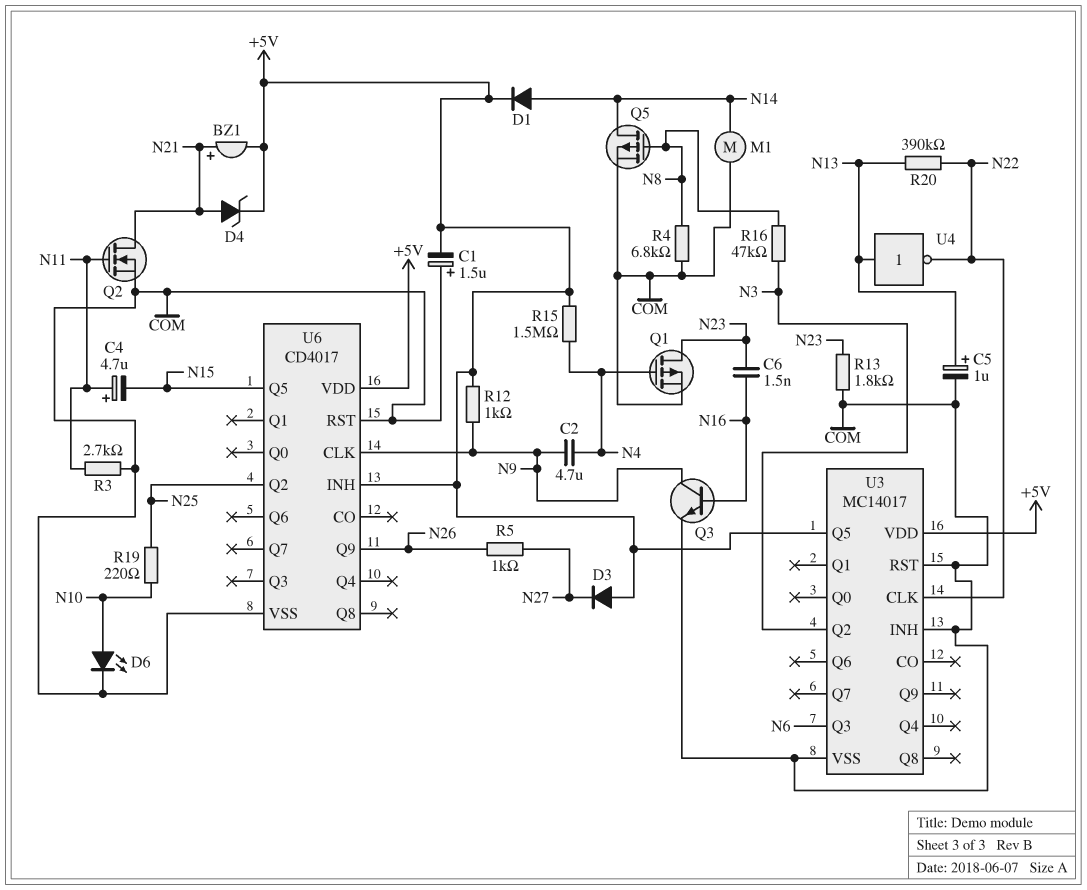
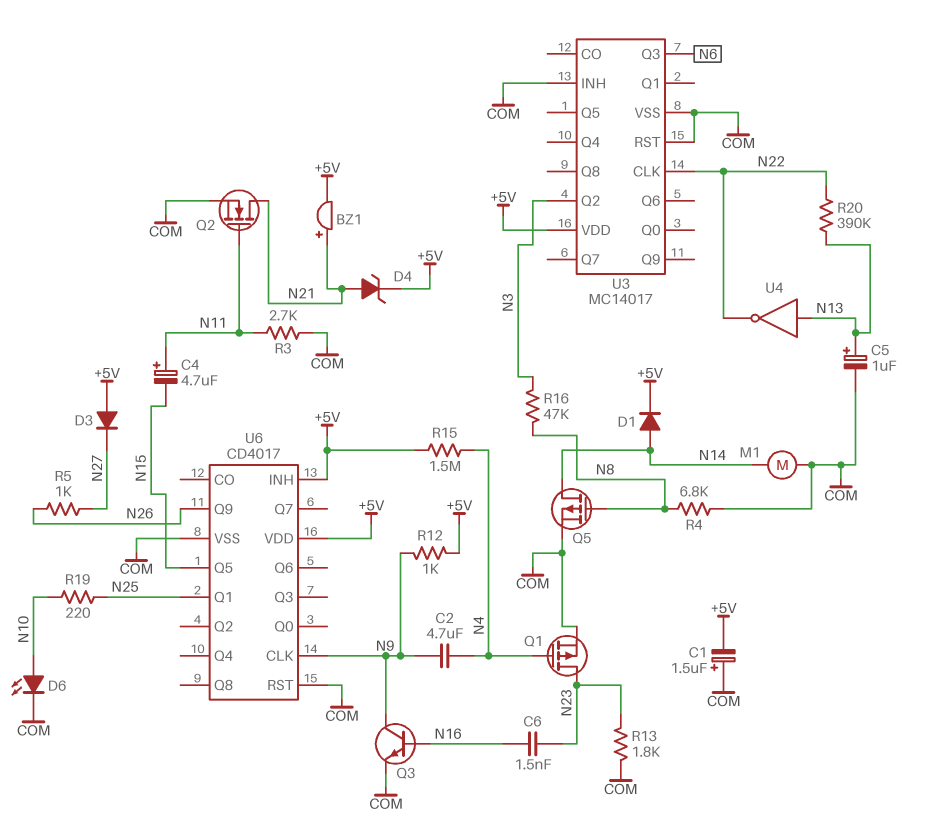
U3 pin Q5: +5V -> none
U6 pin Q1: none -> N25
U6 pin Q2: N25 -> none

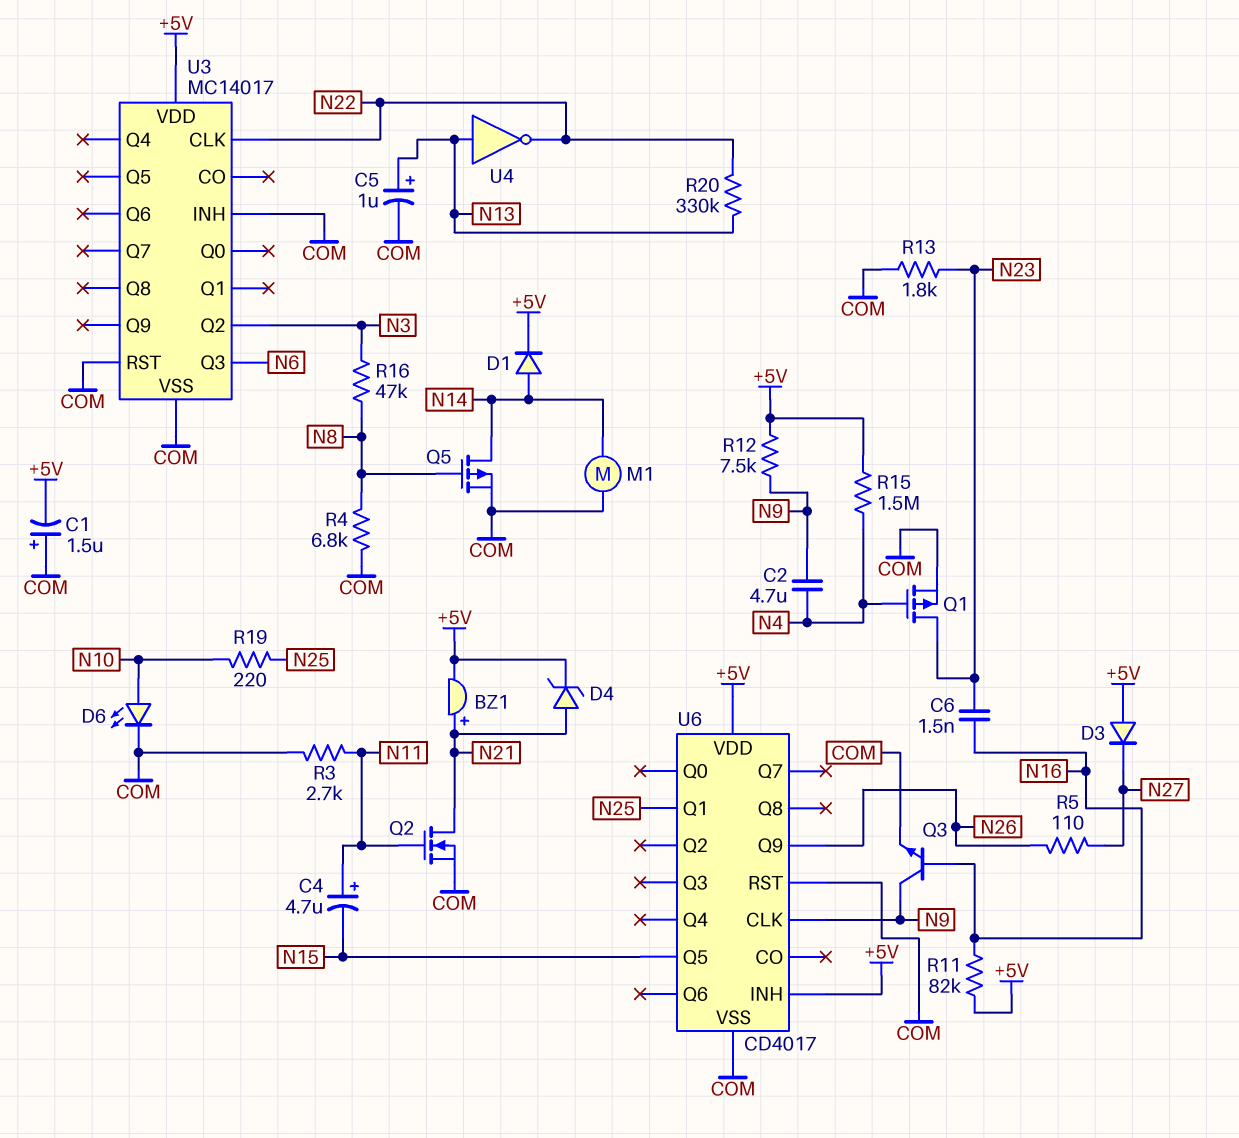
R5: 1k (N26, N27) -> 110 (N26, N27)
R11: none -> 82k (+5V, N16)
R12: 1k (+5V, N9) -> 7.5k (+5V, N9)
R20: 390k (N13, N22) -> 330k (N13, N22)

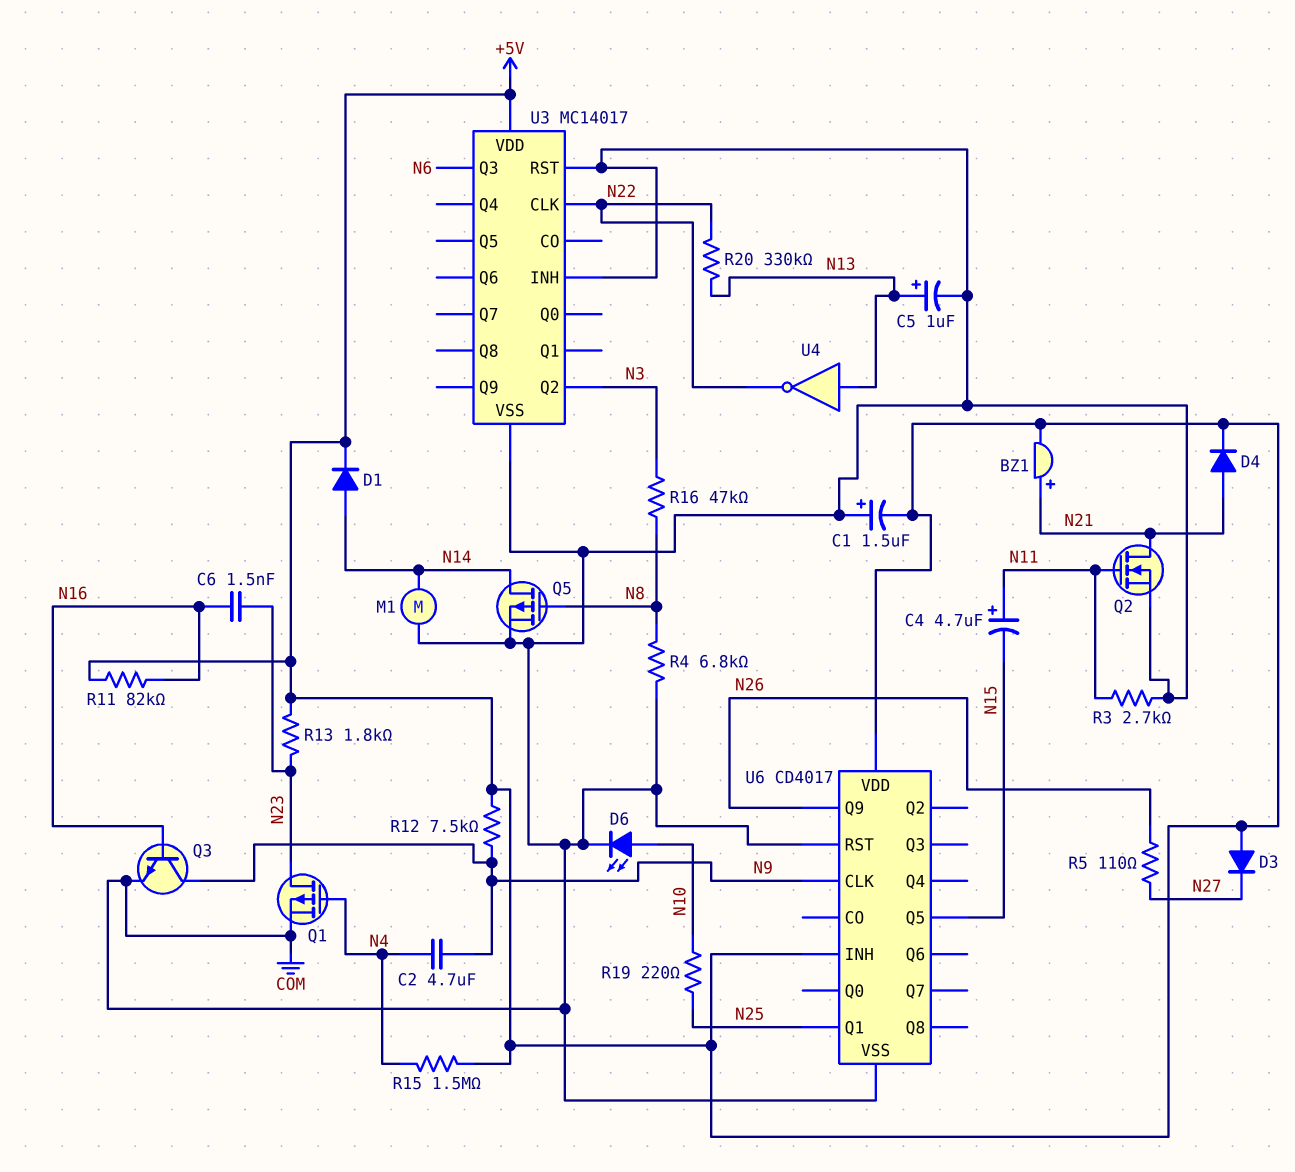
D4: zener (A N21, K +5V) -> diode (A N21, K +5V)
R13: 1.8k (COM, N23) -> 1.8k (+5V, N23)

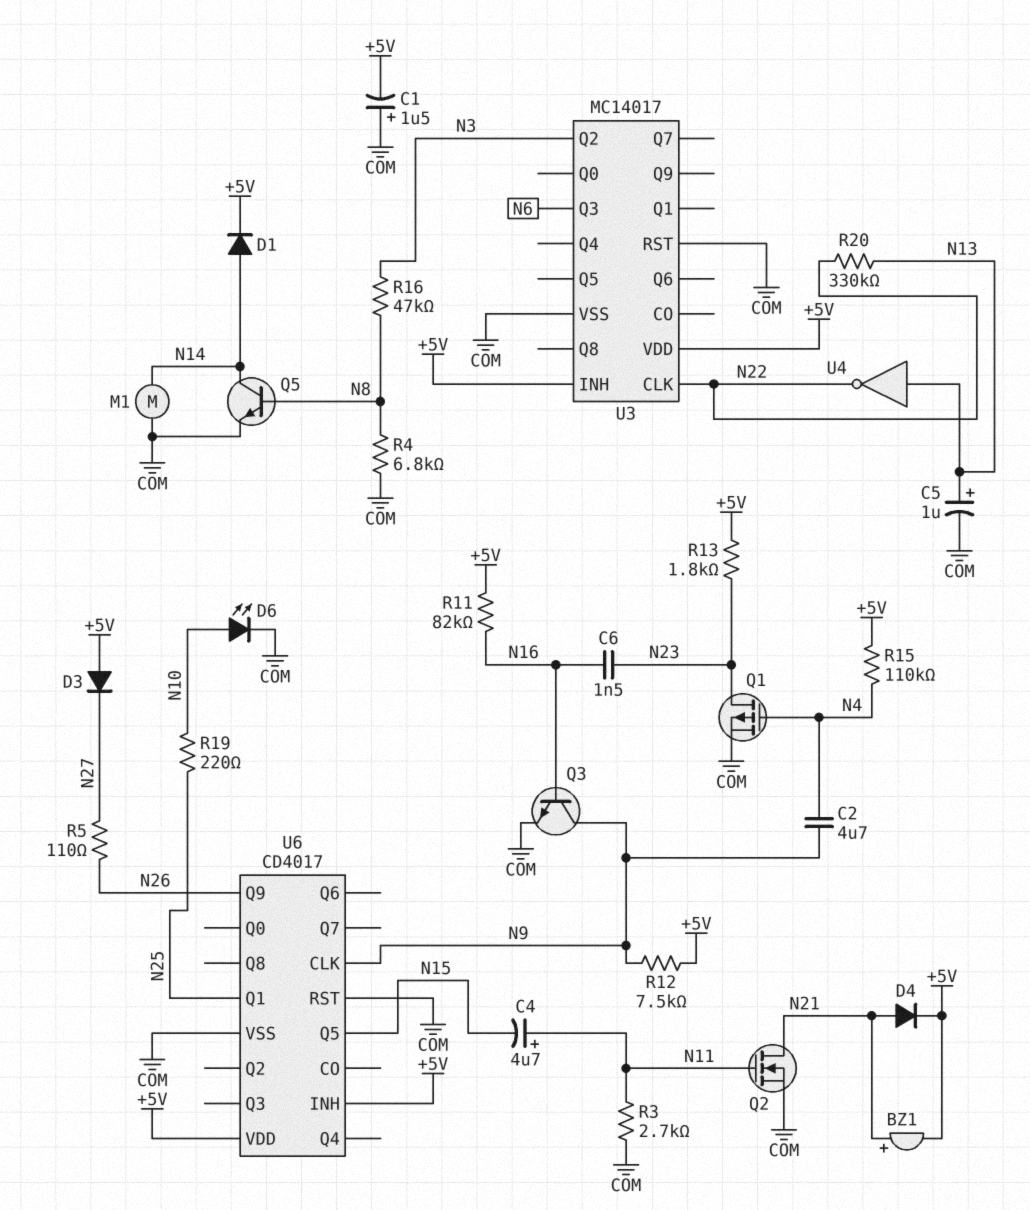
Q5: PMOS (G N8, D N14, S COM) -> NPN (B N8, C N14, E COM)
R15: 1.5M (+5V, N4) -> 110k (+5V, N4)
U3 pin INH: COM -> +5V

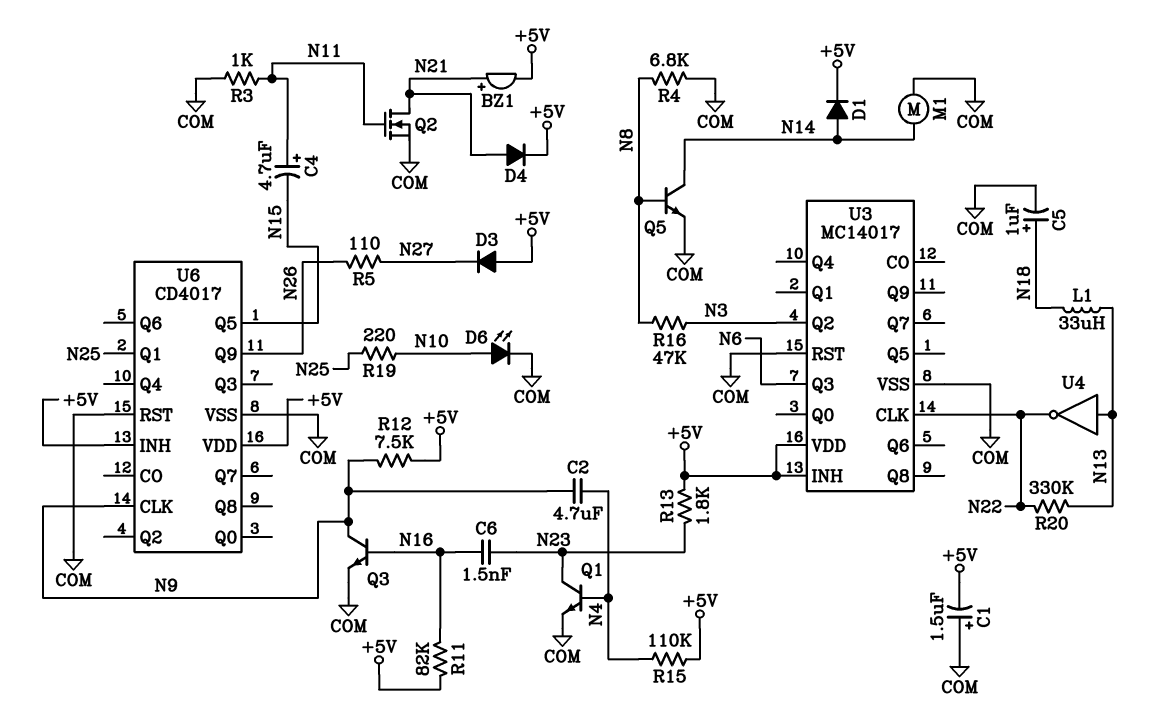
C5: 1uF (plus N13, minus COM) -> 1uF (plus N18, minus COM)
L1: none -> 33uH (N13, N18)
Q1: PMOS (G N4, D N23, S COM) -> NPN (B N4, C N23, E COM)
R3: 2.7k (COM, N11) -> 1k (COM, N11)

